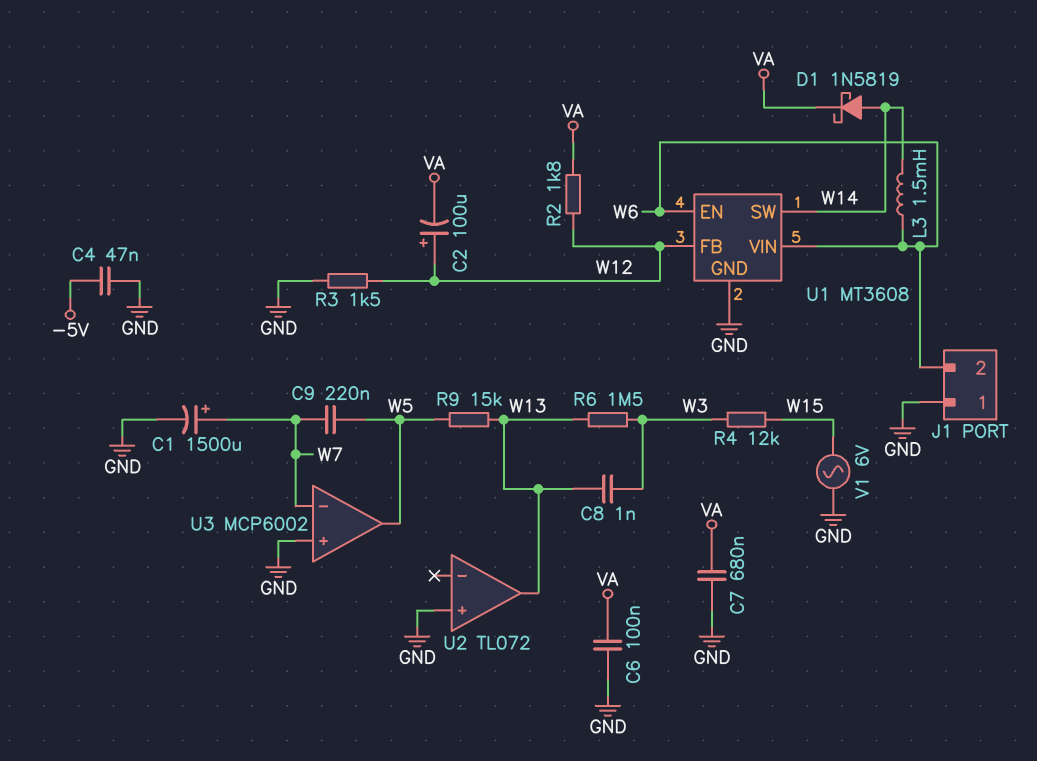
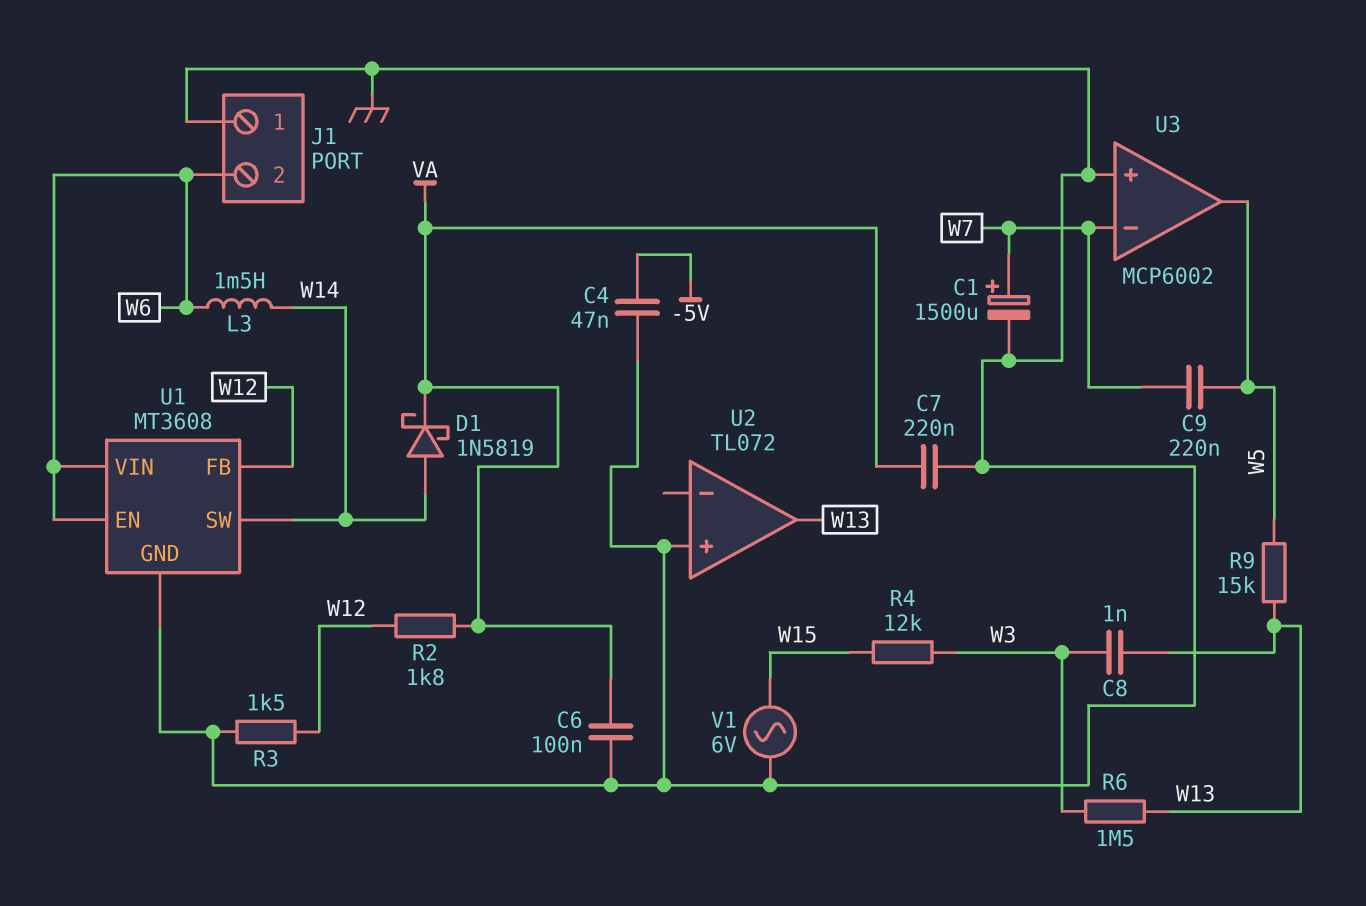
C2: 100uF (plus W12, minus VA) -> none
C7: 680nF (GND, VA) -> 220nF (GND, VA)

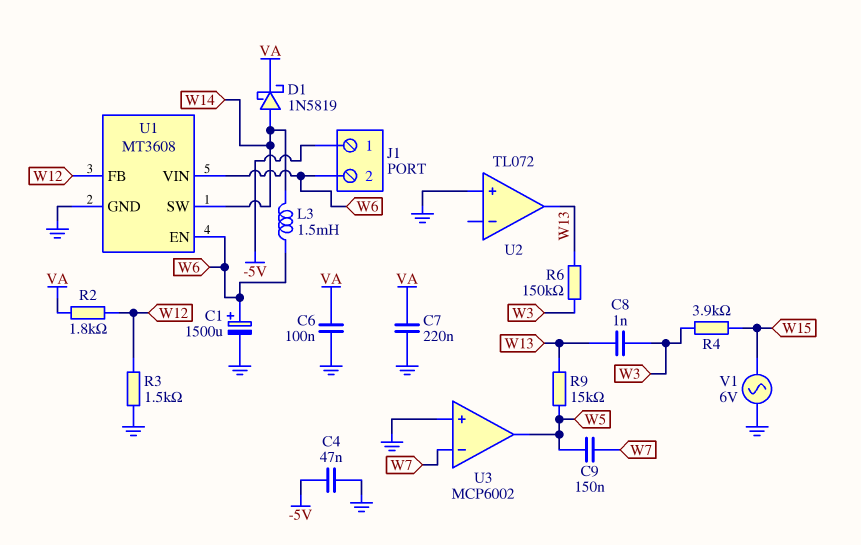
C1: 1500uF (plus W7, minus GND) -> 1500uF (plus W6, minus GND)
C9: 220nF (W5, W7) -> 150nF (W5, W7)
J1 pin 1: GND -> -5V
R4: 12k (W3, W15) -> 3.9k (W3, W15)
R6: 1.5M (W3, W13) -> 150k (W3, W13)

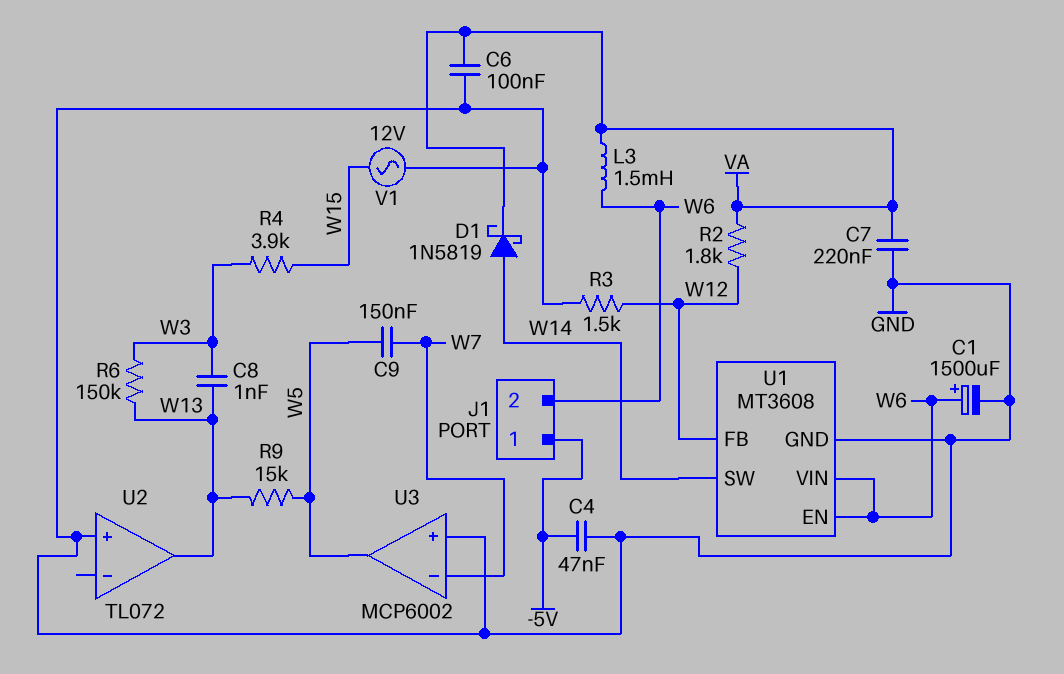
L3: 1.5mH (W6, W14) -> 1.5mH (VA, W6)
V1: AC 6V (GND, W15) -> AC 12V (GND, W15)

